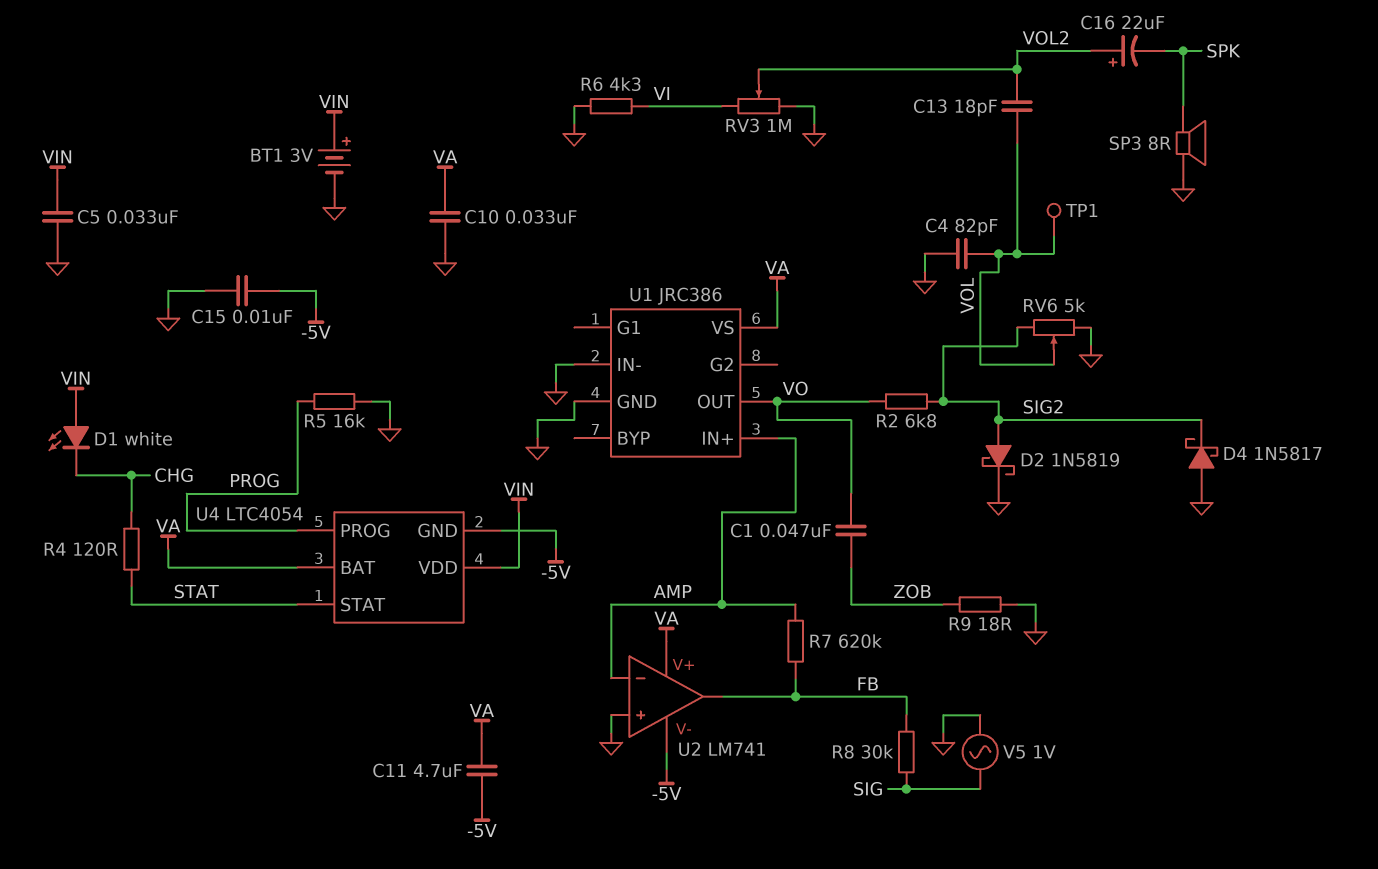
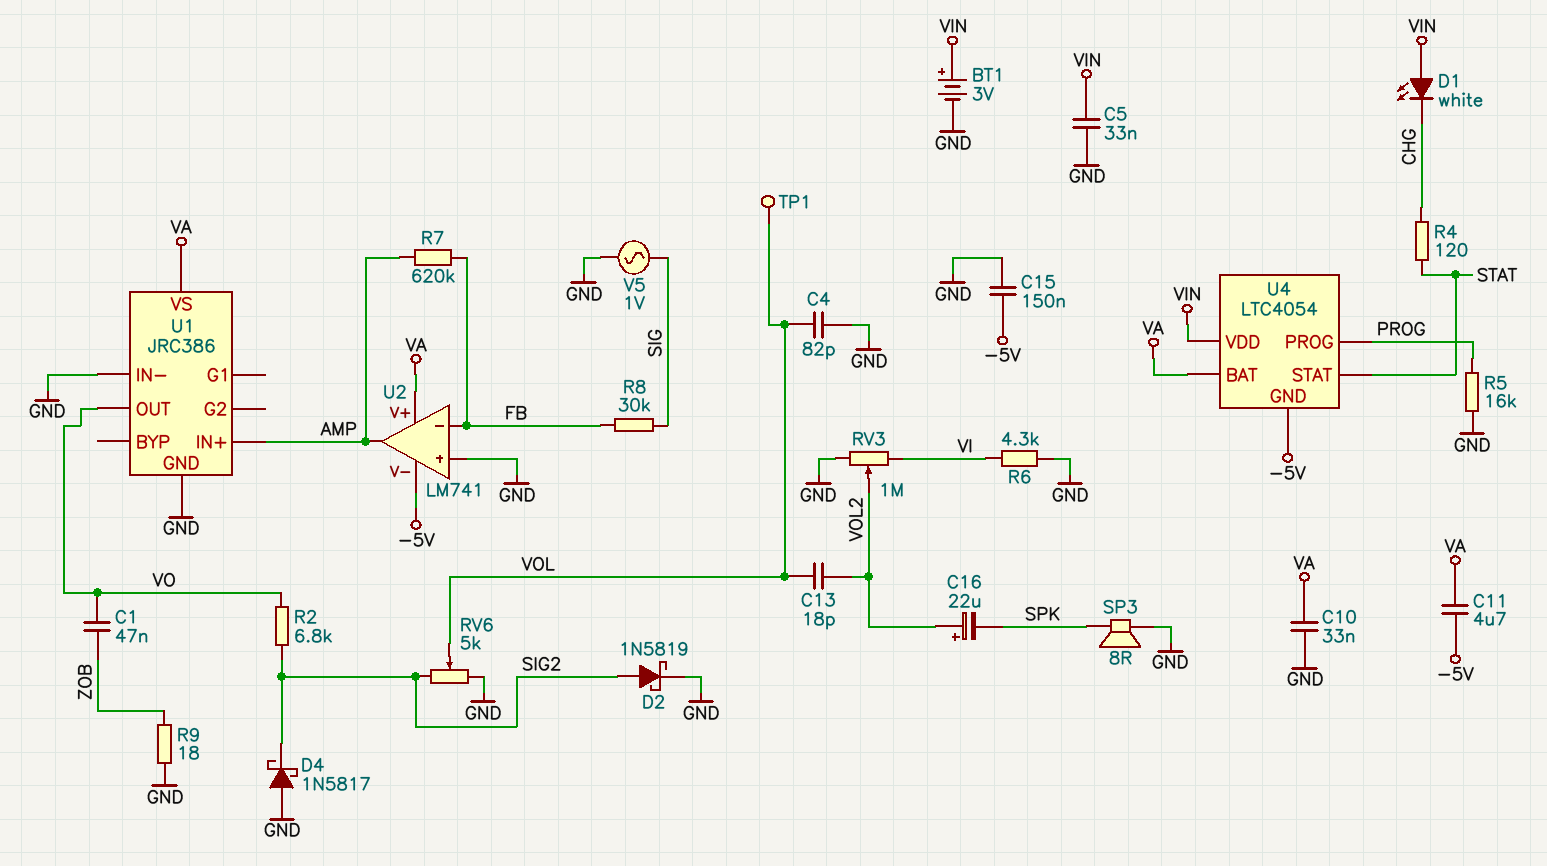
C15: 10nF (-5V, GND) -> 150nF (-5V, GND)
U2 pin in-: AMP -> FB
U2 pin out: FB -> AMP

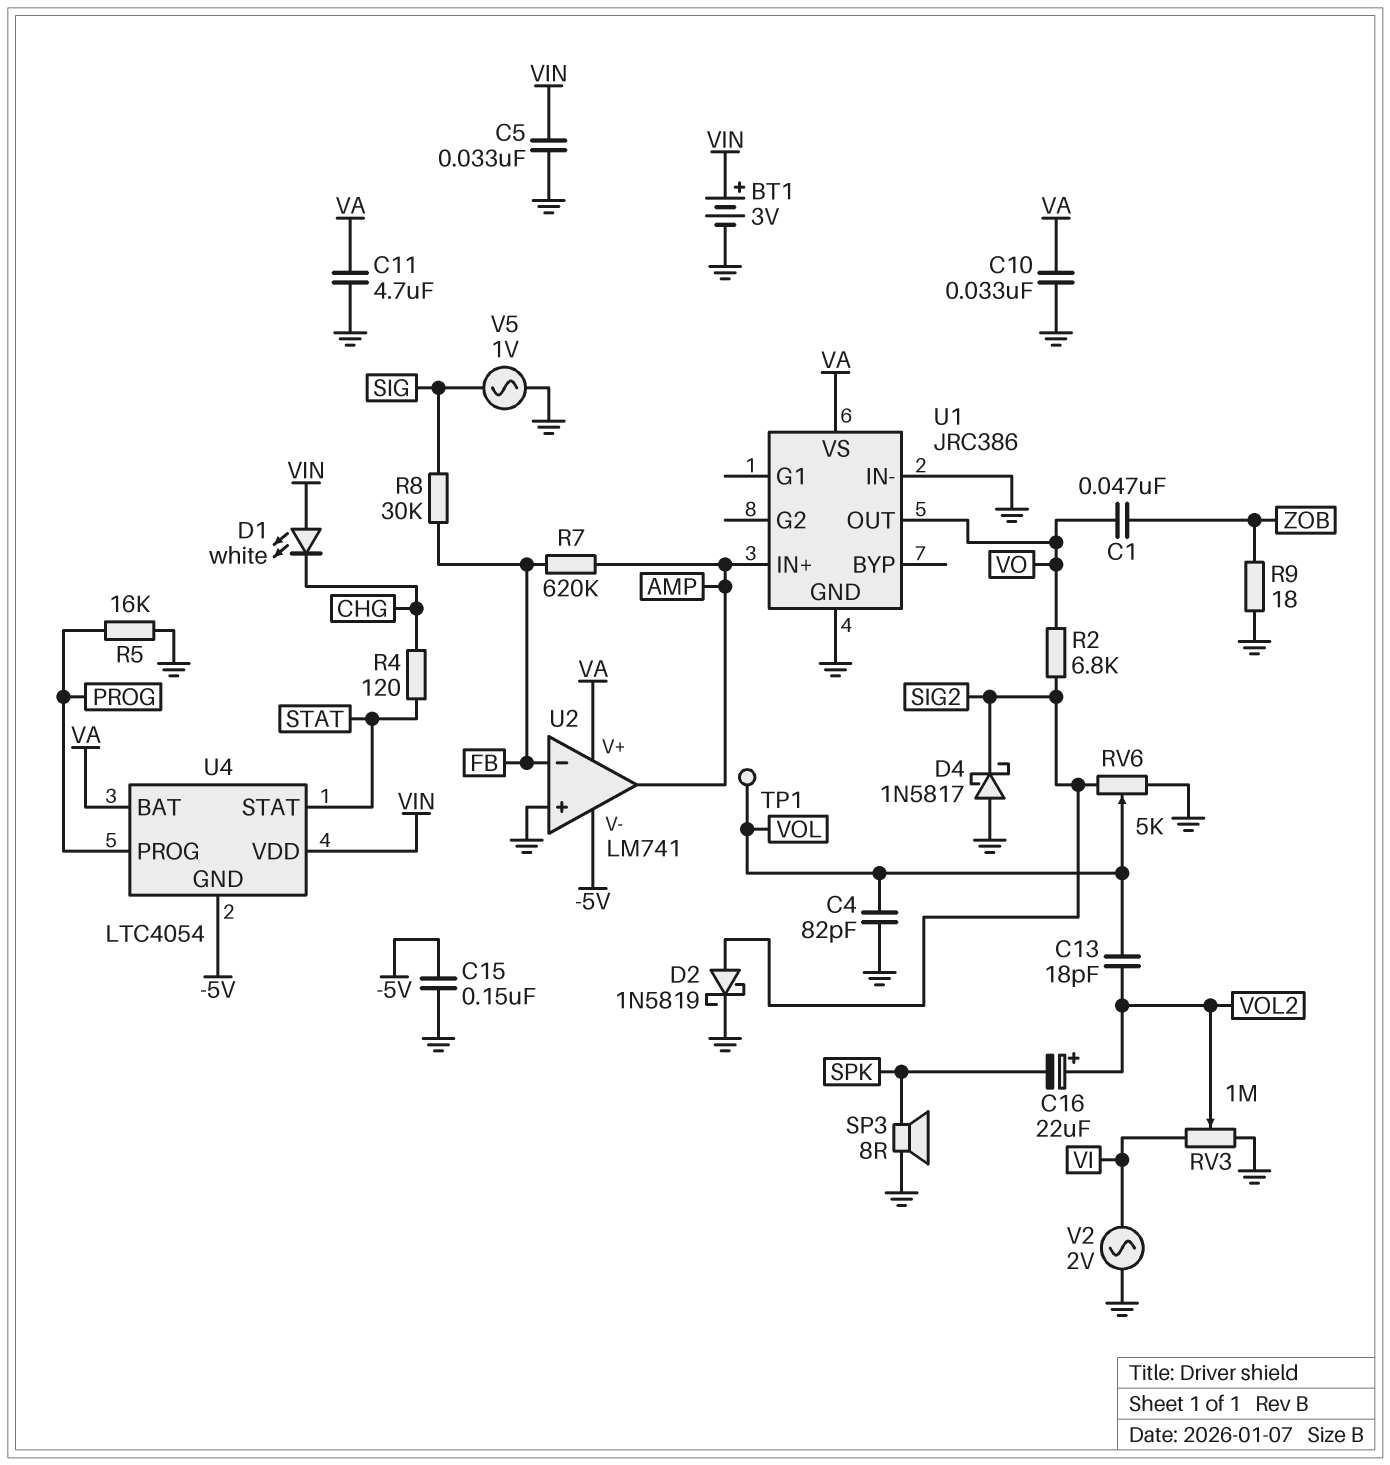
C11: 4.7uF (-5V, VA) -> 4.7uF (GND, VA)
R6: 4.3k (GND, VI) -> none
V2: none -> AC 2V (GND, VI)

